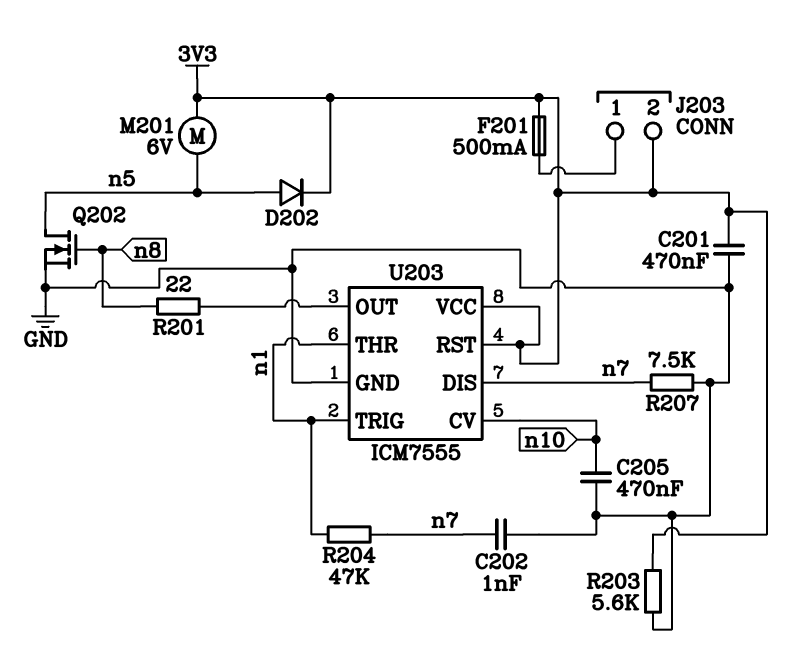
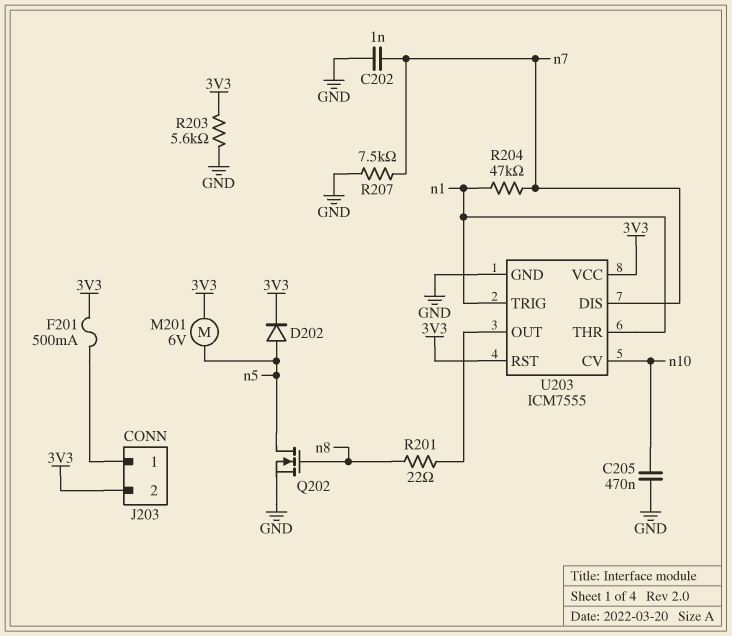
C201: 470nF (3V3, GND) -> none

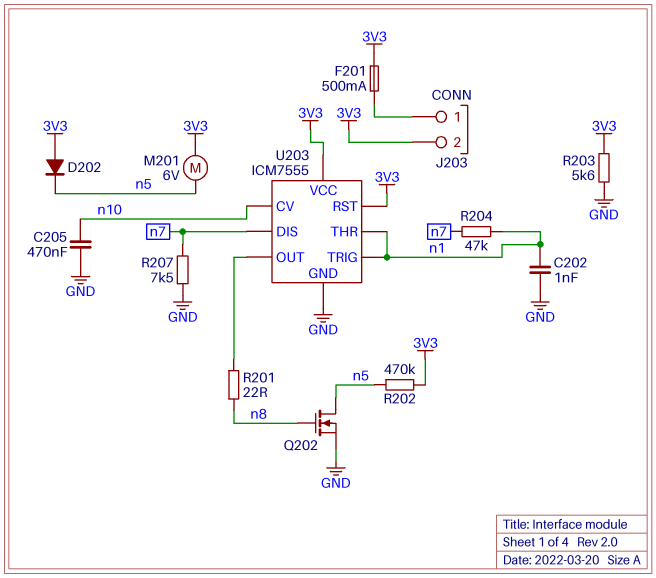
C202: 1nF (GND, n7) -> 1nF (GND, n1)
D202: diode (A n5, K 3V3) -> diode (A 3V3, K n5)
R202: none -> 470k (3V3, n5)

